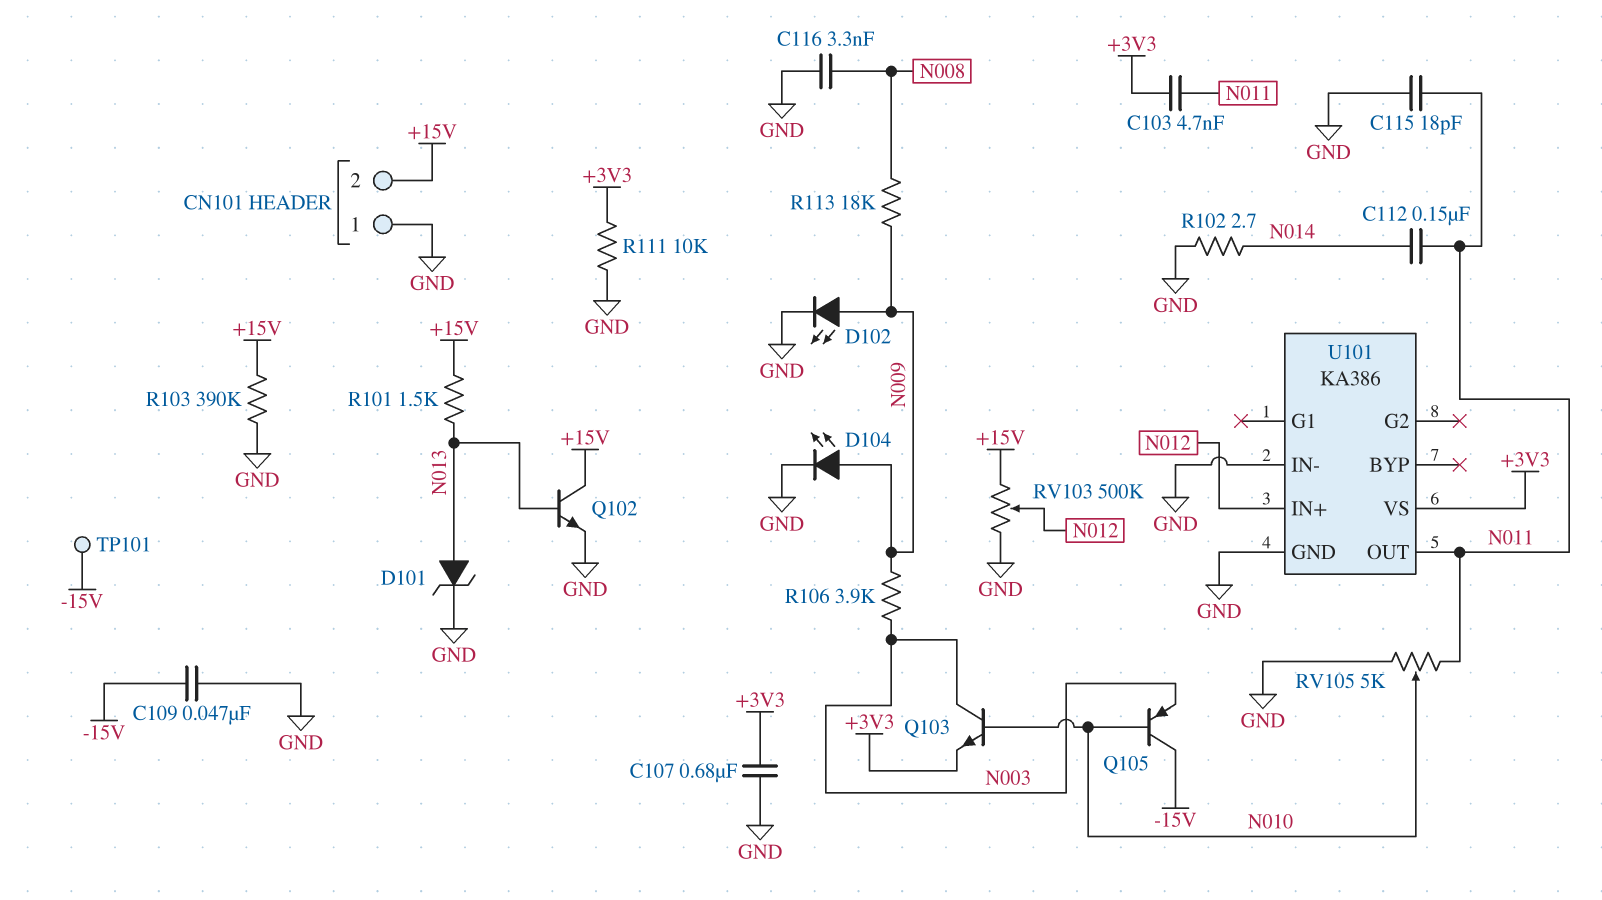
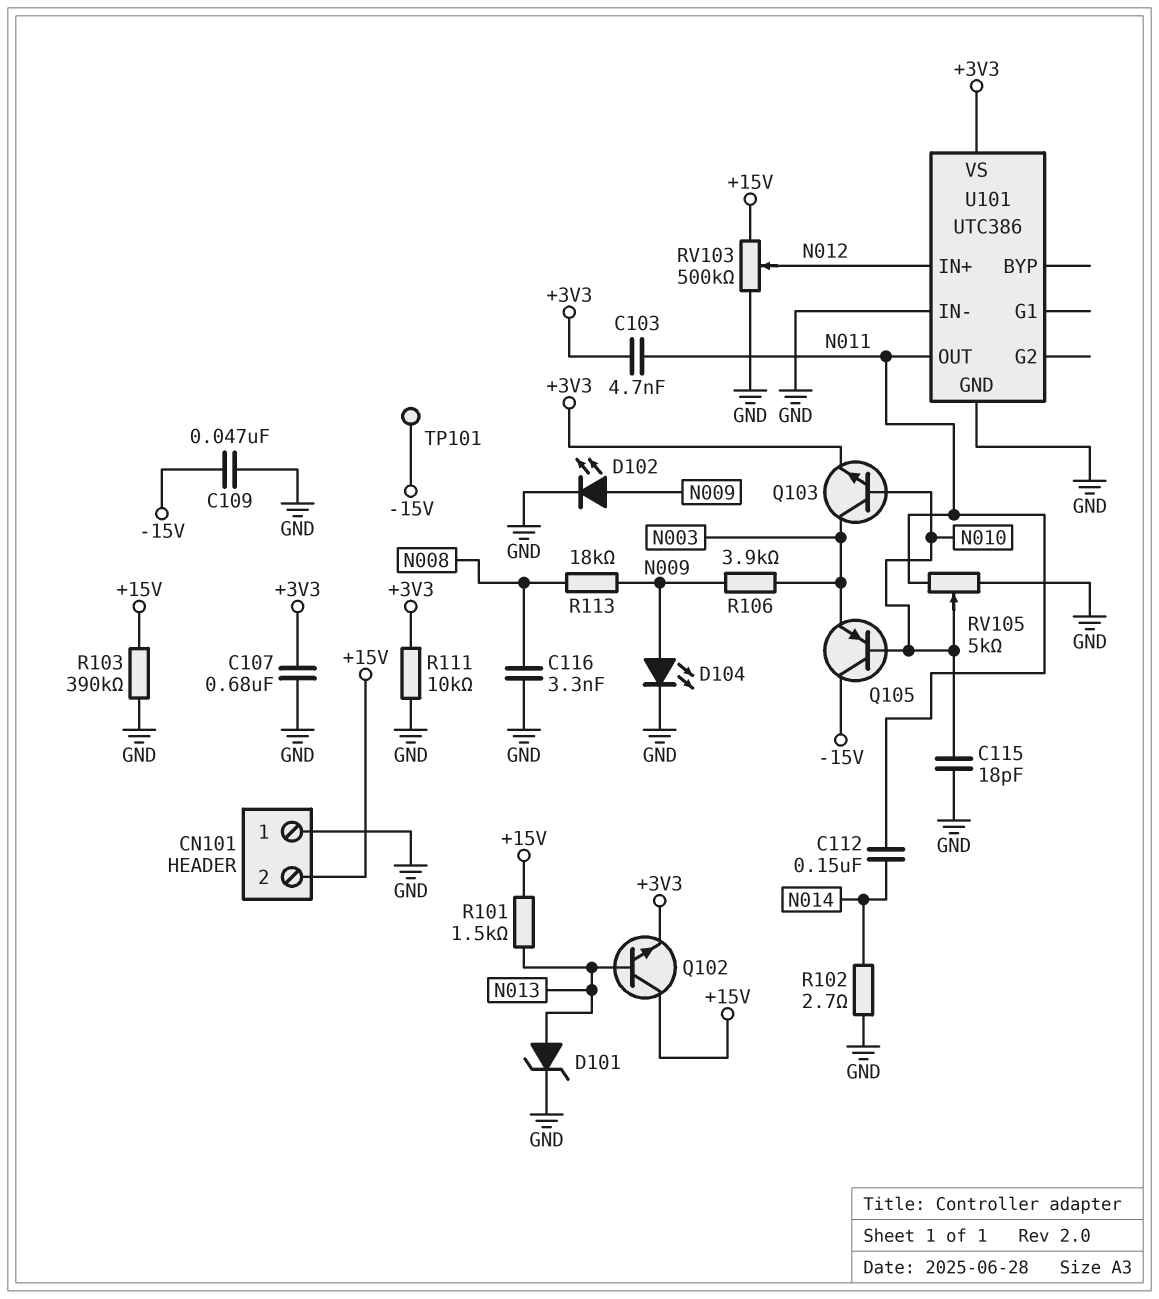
C115: 18pF (GND, N011) -> 18pF (GND, N010)
Q102: NPN (B N013, C +15V, E GND) -> NPN (B N013, C +15V, E +3V3)
U101: KA386 -> UTC386

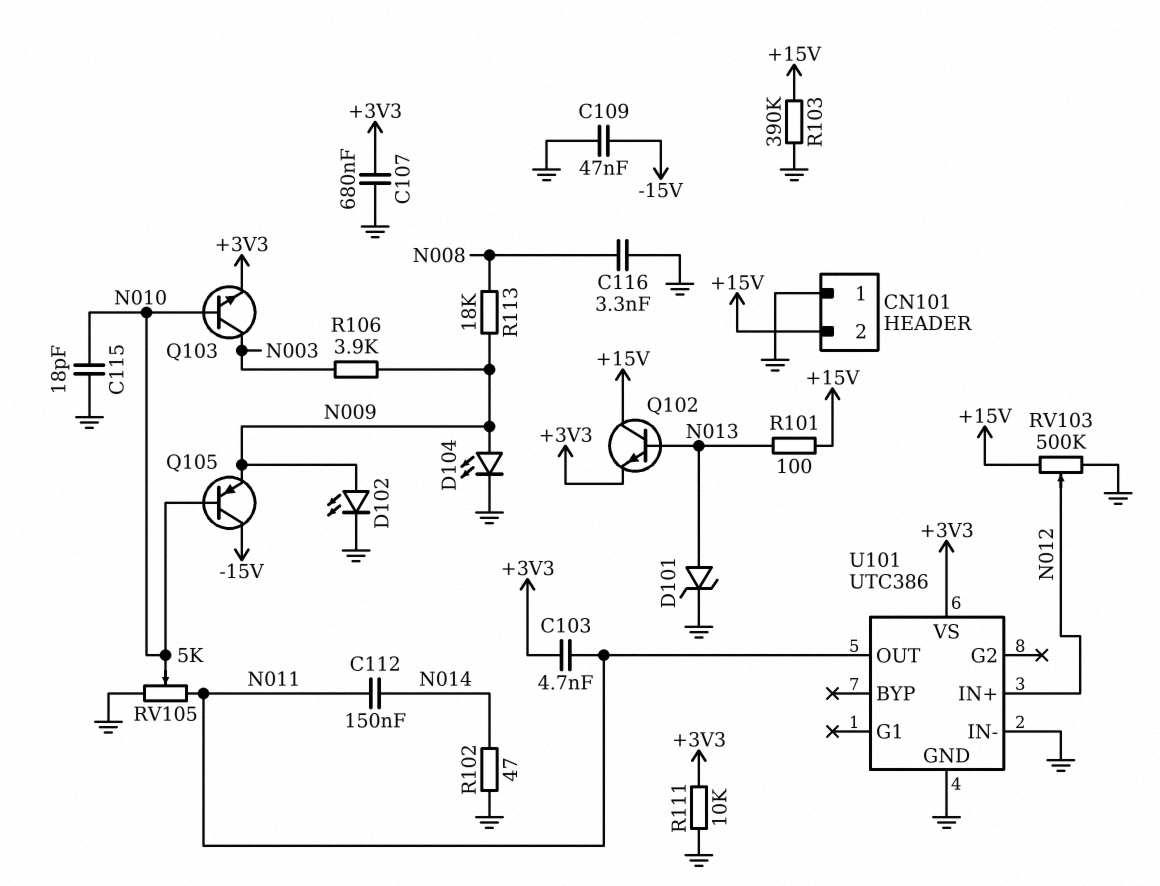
Q105: PNP (B N010, C -15V, E N003) -> PNP (B N010, C -15V, E N009)
R101: 1.5k (+15V, N013) -> 100 (+15V, N013)
R102: 2.7 (GND, N014) -> 47 (GND, N014)
TP101: test point (-15V) -> none

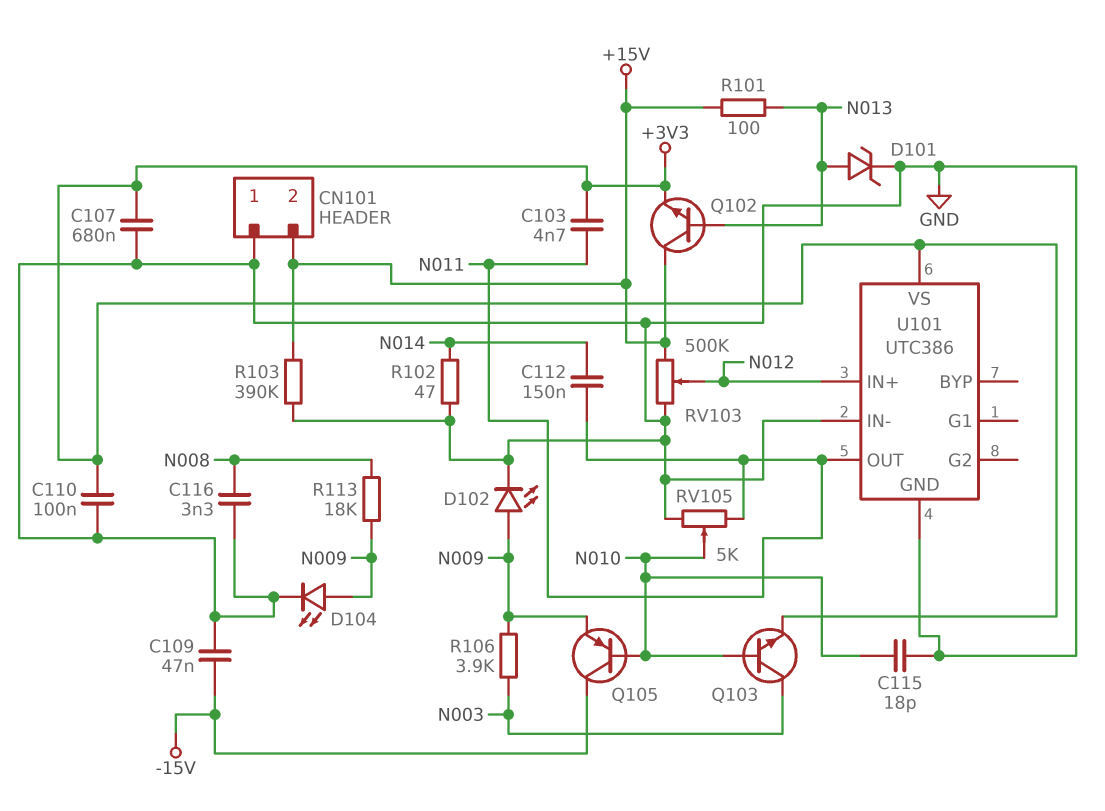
C110: none -> 100nF (+3V3, GND)
R111: 10k (+3V3, GND) -> none

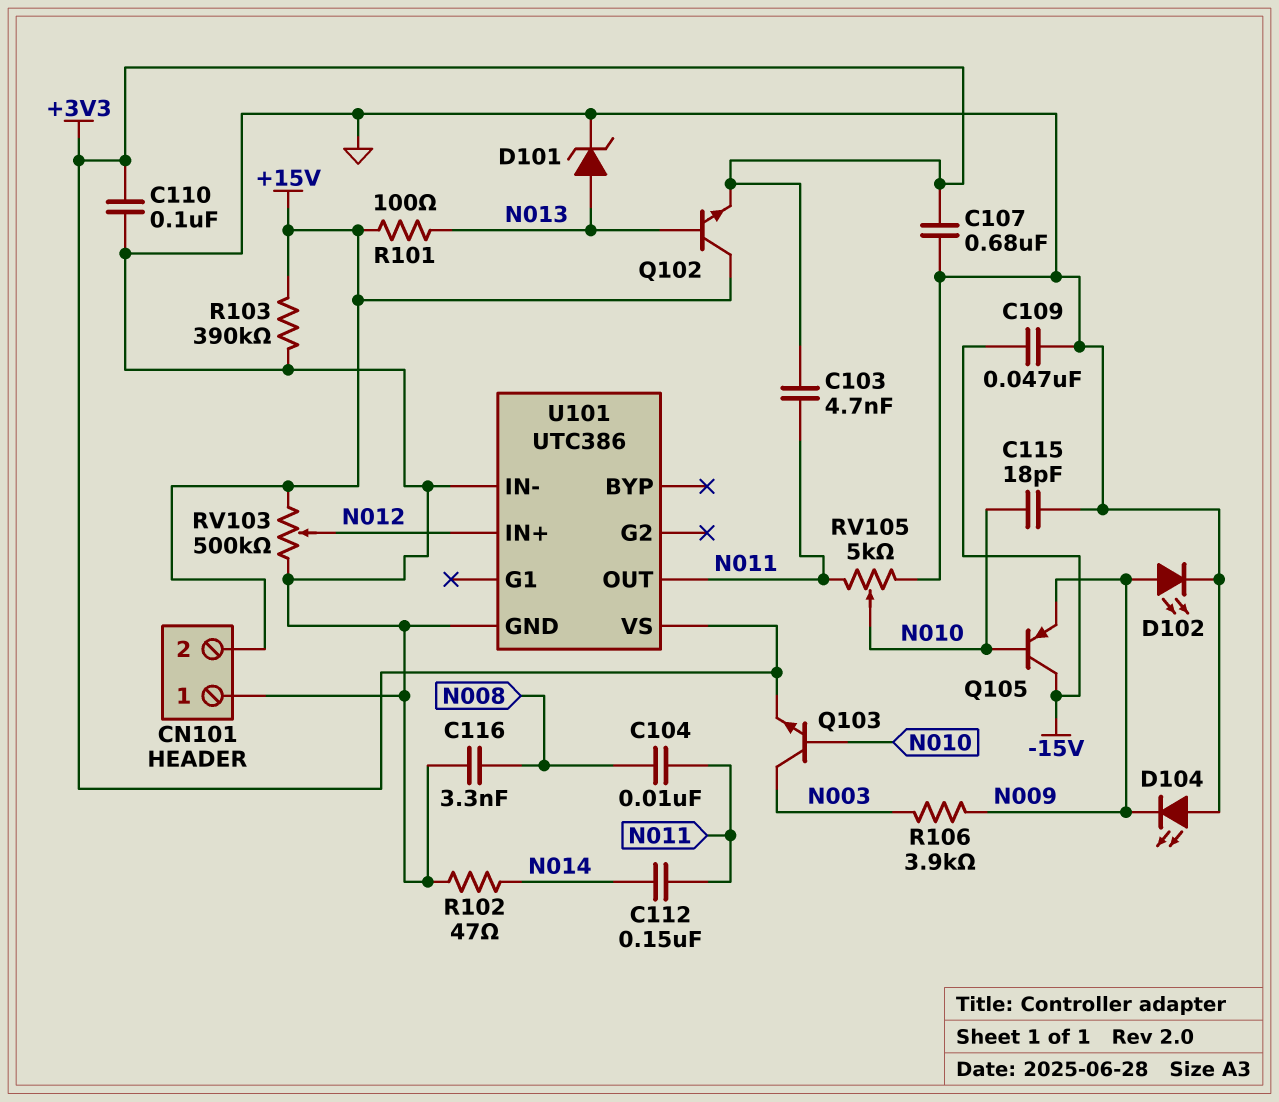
C104: none -> 10nF (N008, N011)
D104: LED (A N009, K GND) -> LED (A GND, K N009)
R113: 18k (N008, N009) -> none

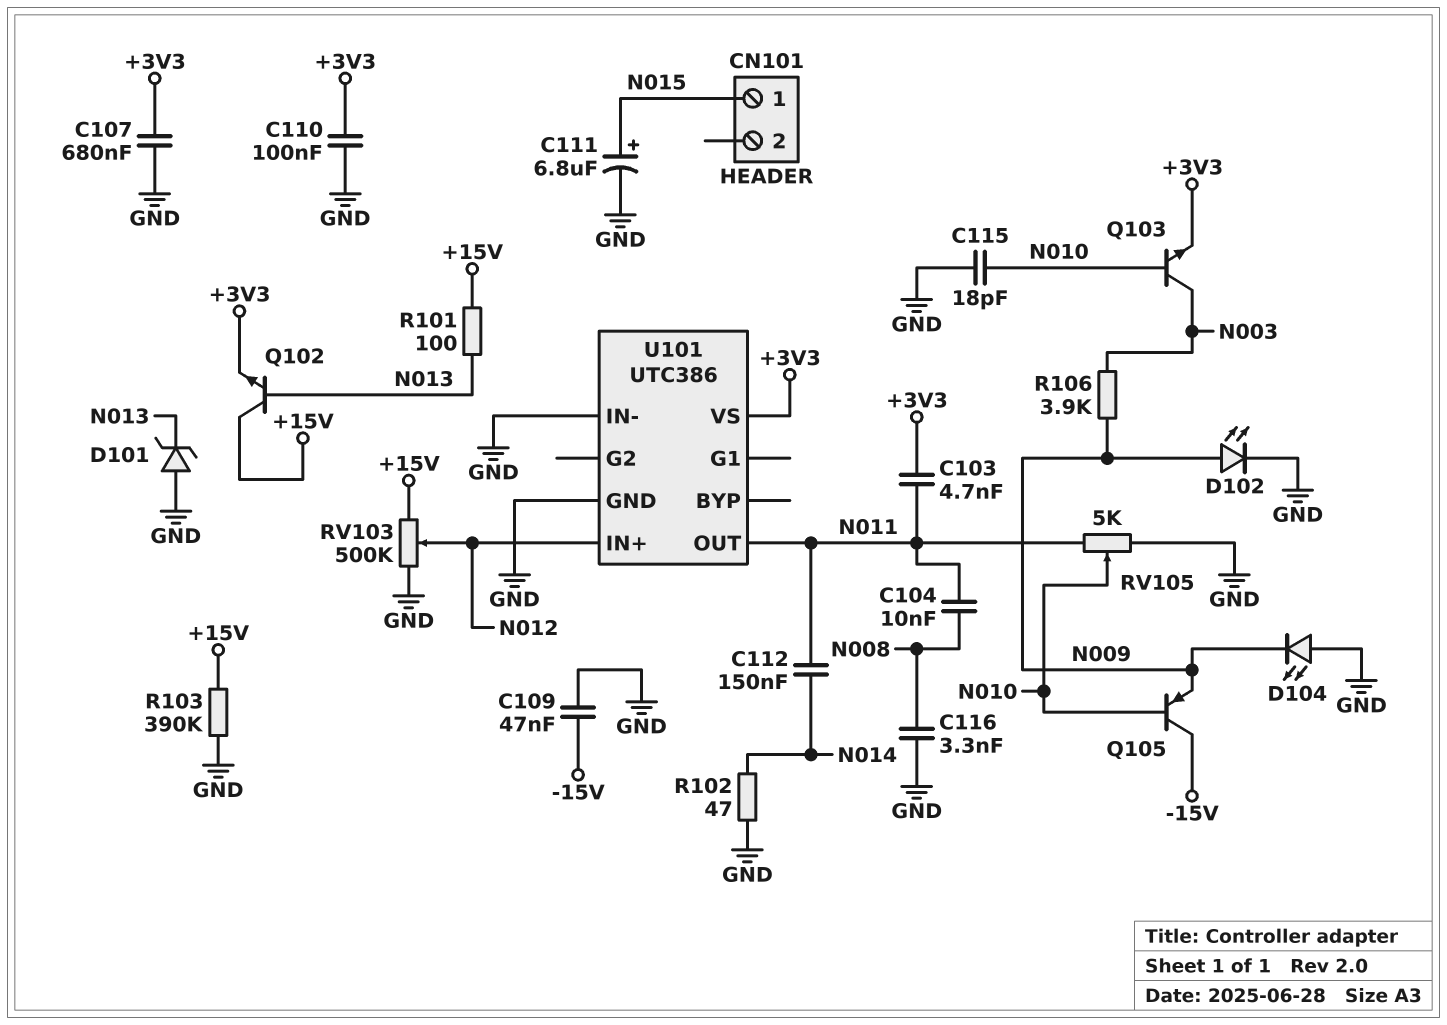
C111: none -> 6.8uF (plus N015, minus GND)
CN101 pin 1: GND -> N015
CN101 pin 2: +15V -> none
D101: zener (A N013, K GND) -> zener (A GND, K N013)

